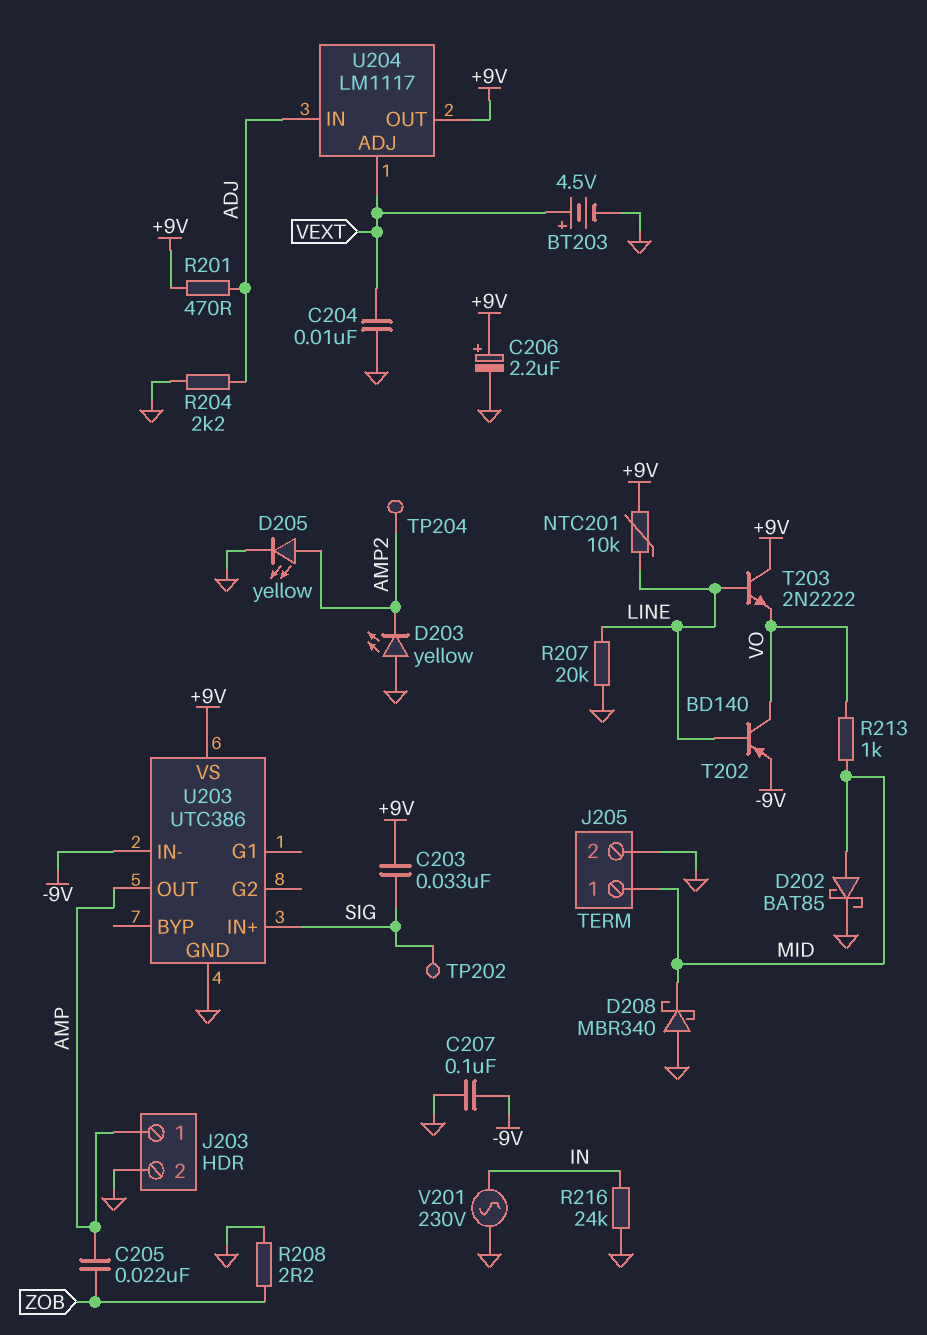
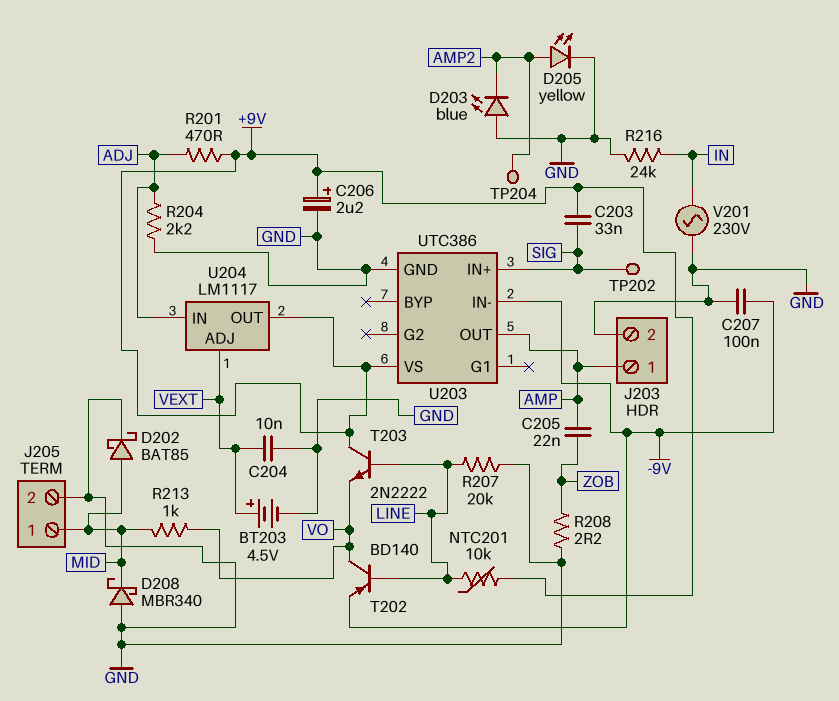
D203: LED yellow (A GND, K AMP2) -> LED blue (A GND, K AMP2)

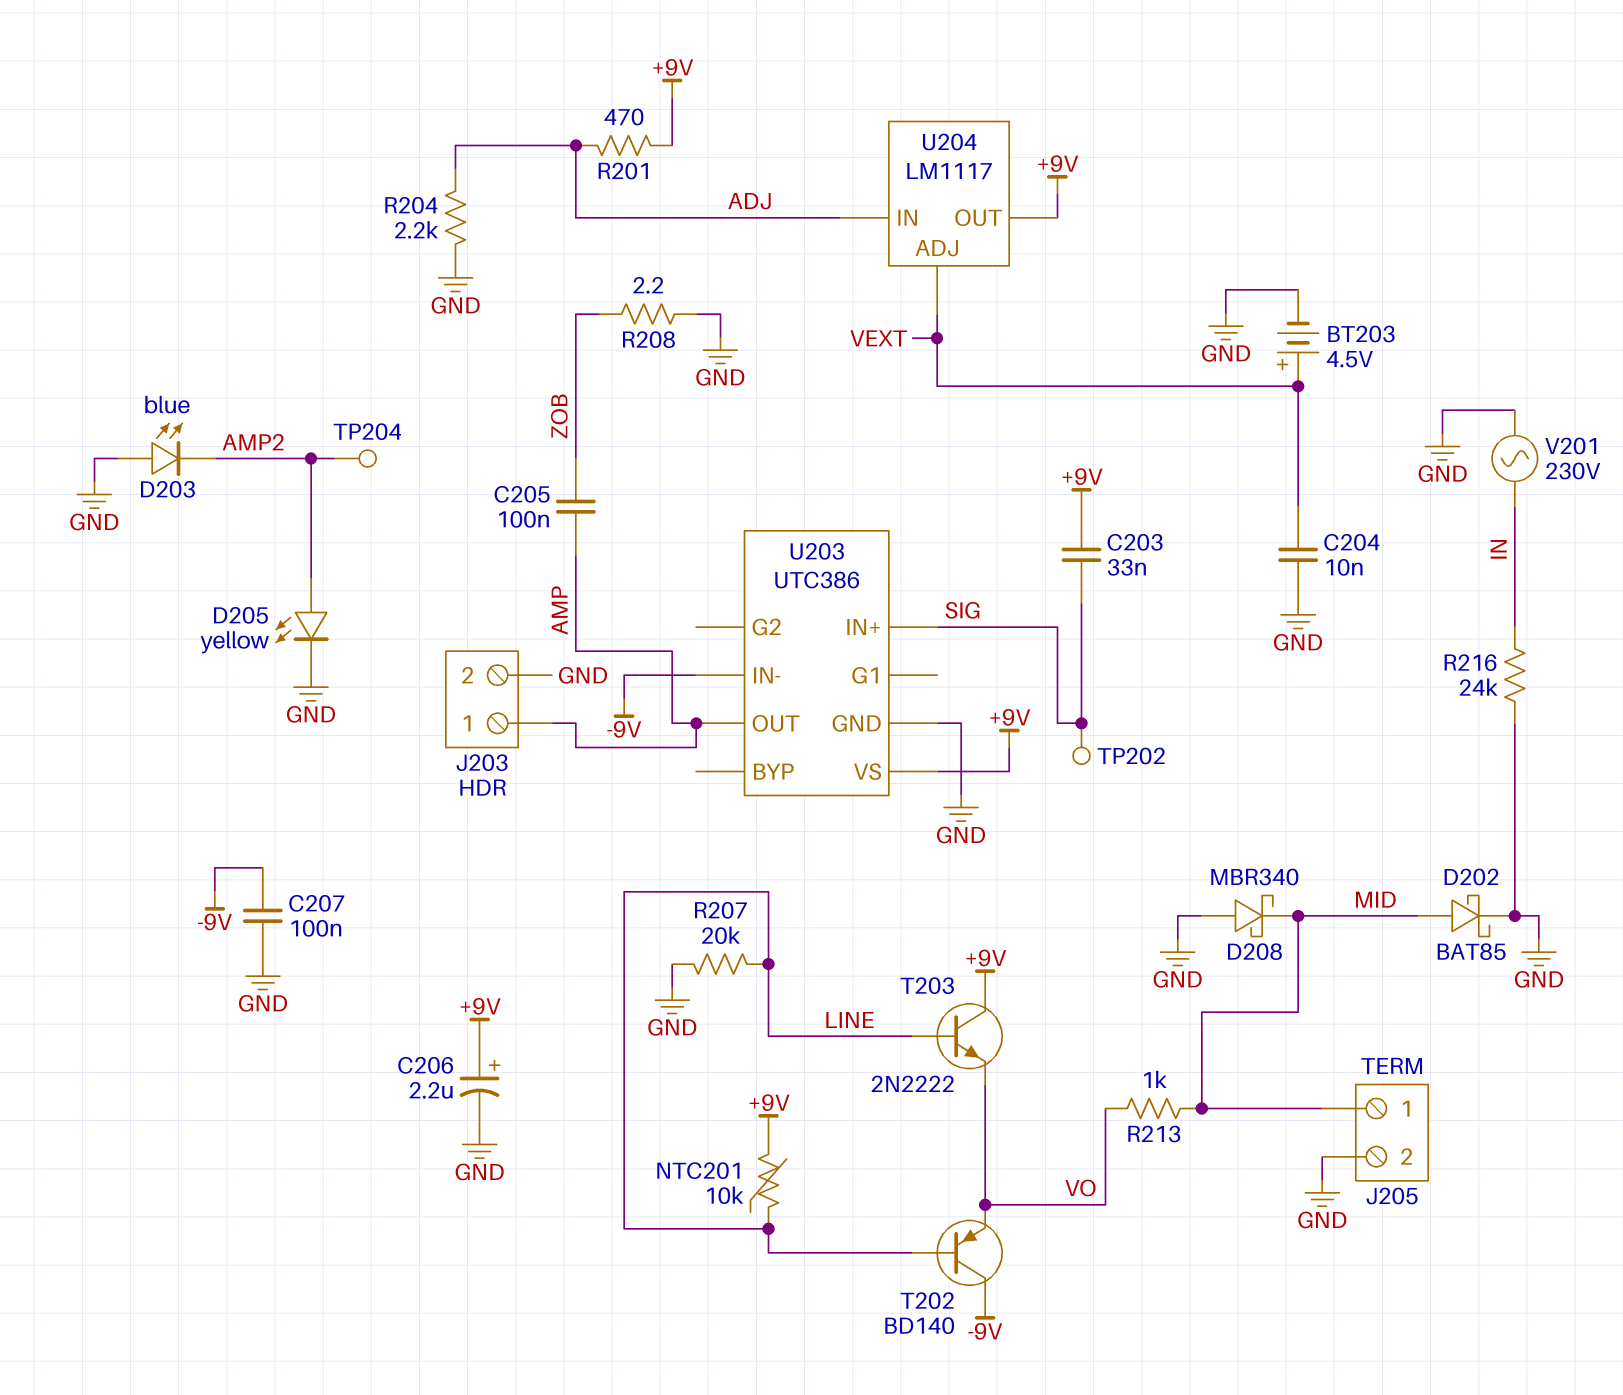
C205: 22nF (AMP, ZOB) -> 100nF (AMP, ZOB)
T202: PNP BD140 (B LINE, C VO, E -9V) -> PNP BD140 (B LINE, C -9V, E VO)

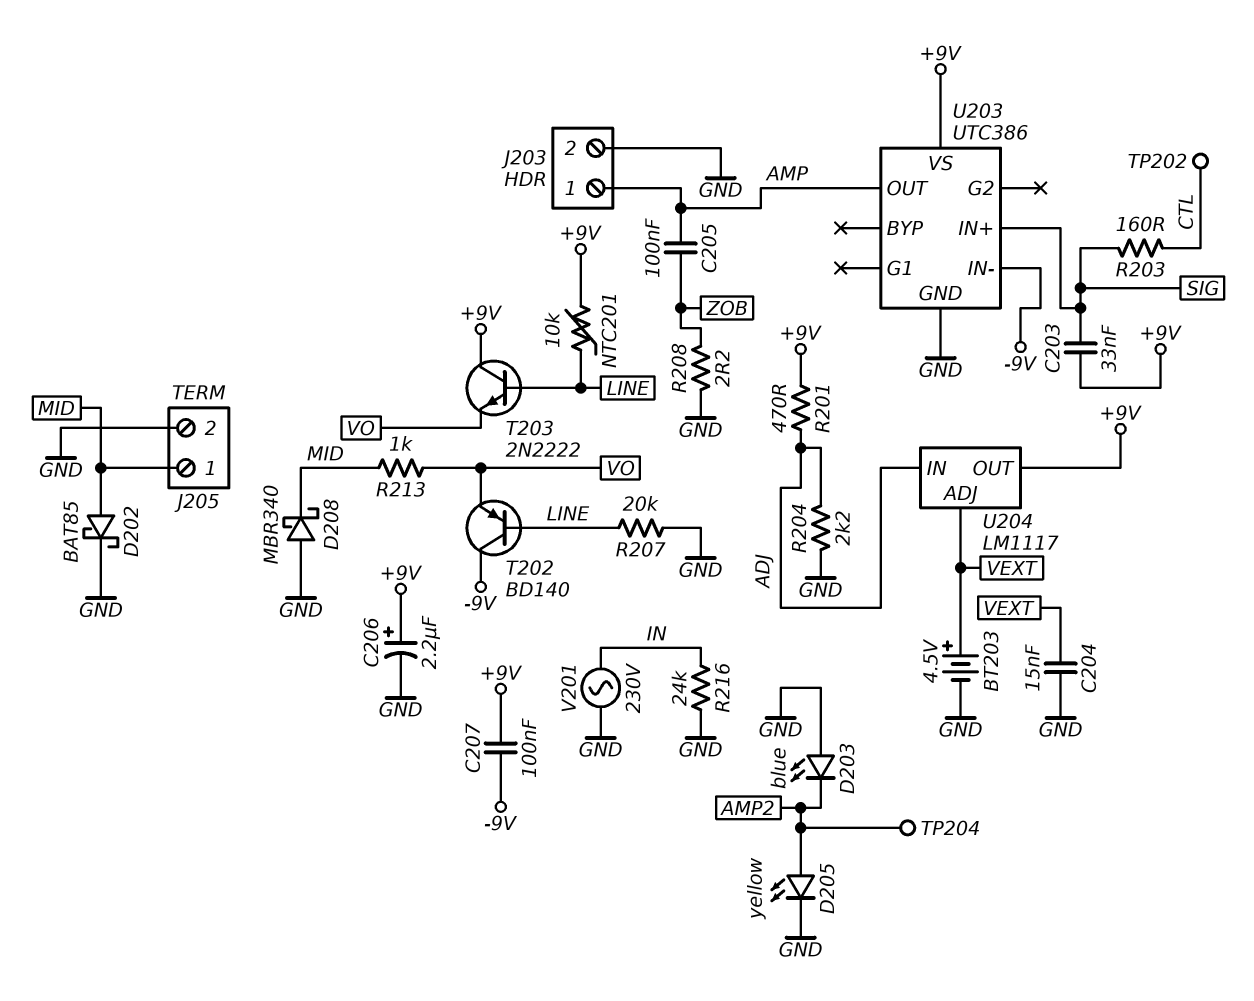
C204: 10nF (GND, VEXT) -> 15nF (GND, VEXT)
C207: 100nF (-9V, GND) -> 100nF (+9V, -9V)
R203: none -> 160 (CTL, SIG)
TP202: test point (SIG) -> test point (CTL)

